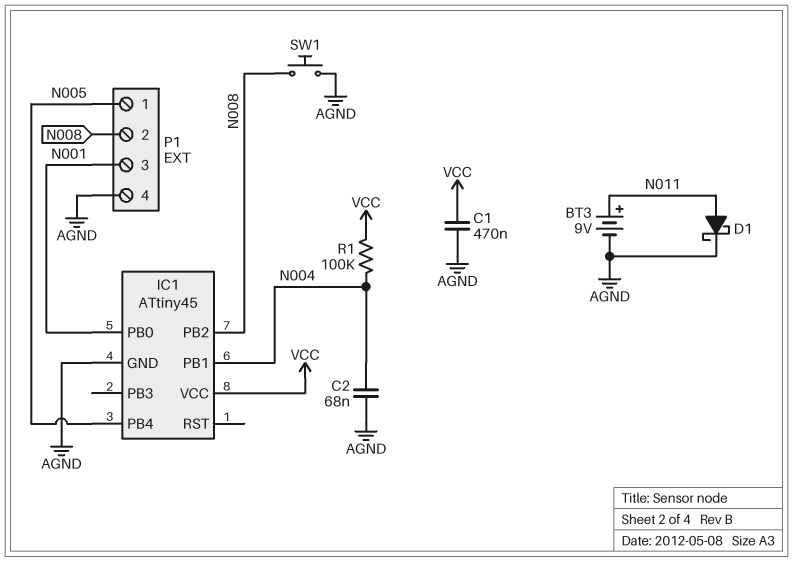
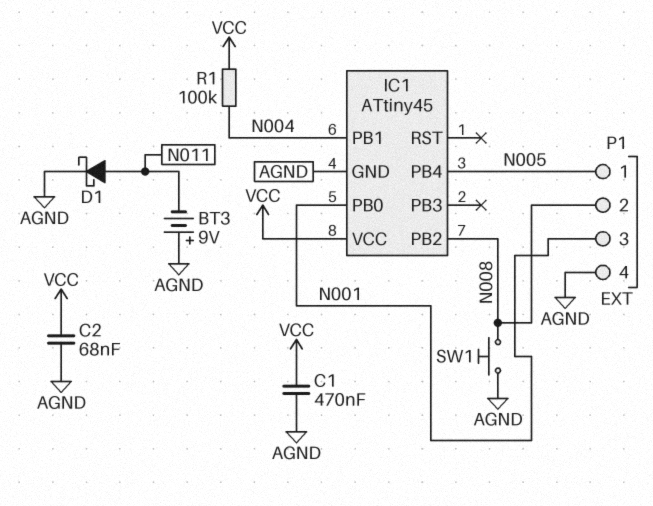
BT3: 9V (plus N011, minus AGND) -> 9V (plus AGND, minus N011)
C2: 68nF (AGND, N004) -> 68nF (AGND, VCC)

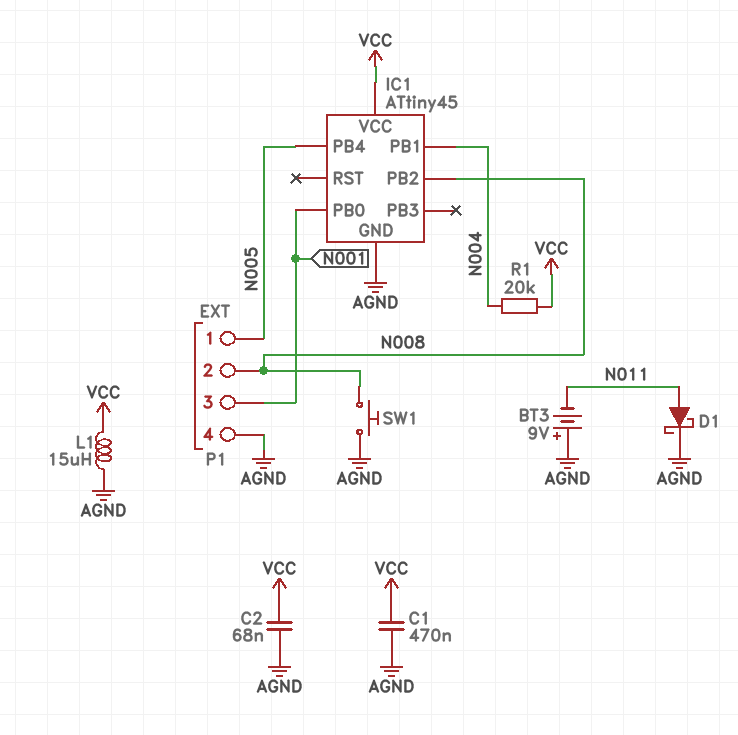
L1: none -> 15uH (AGND, VCC)
R1: 100k (N004, VCC) -> 20k (N004, VCC)

